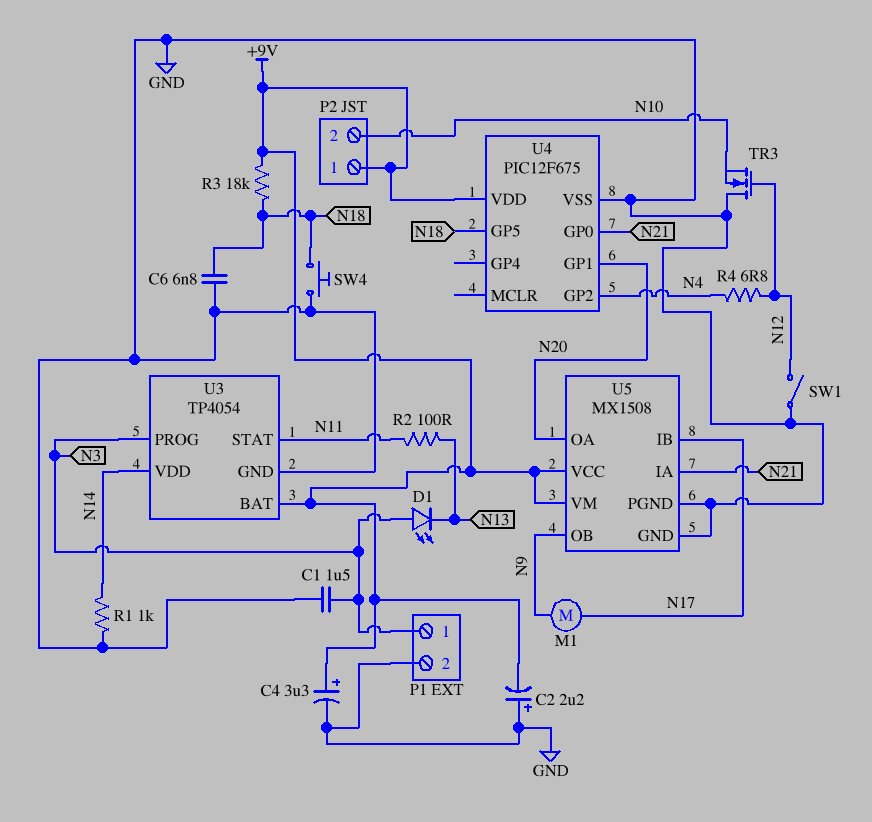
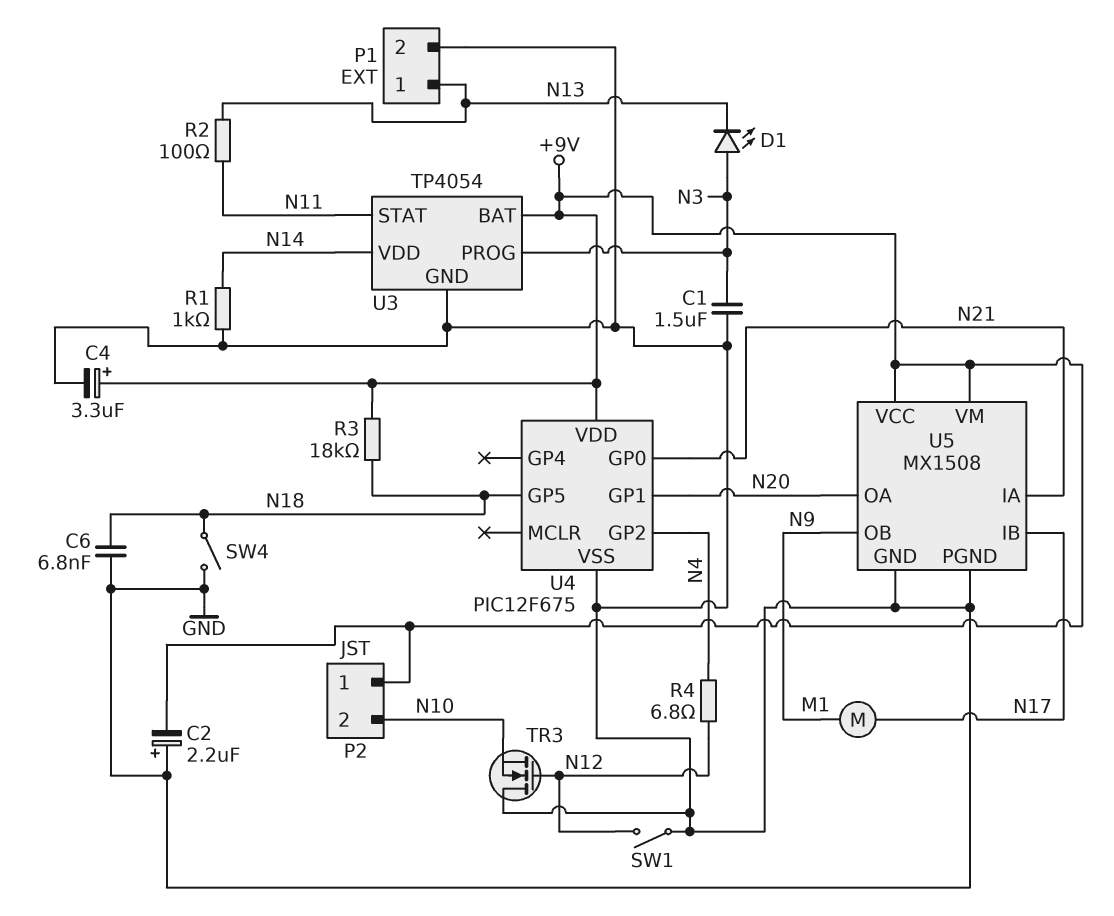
P1 pin 1: N3 -> N13
SW4: button (GND, N18) -> switch (GND, N18)

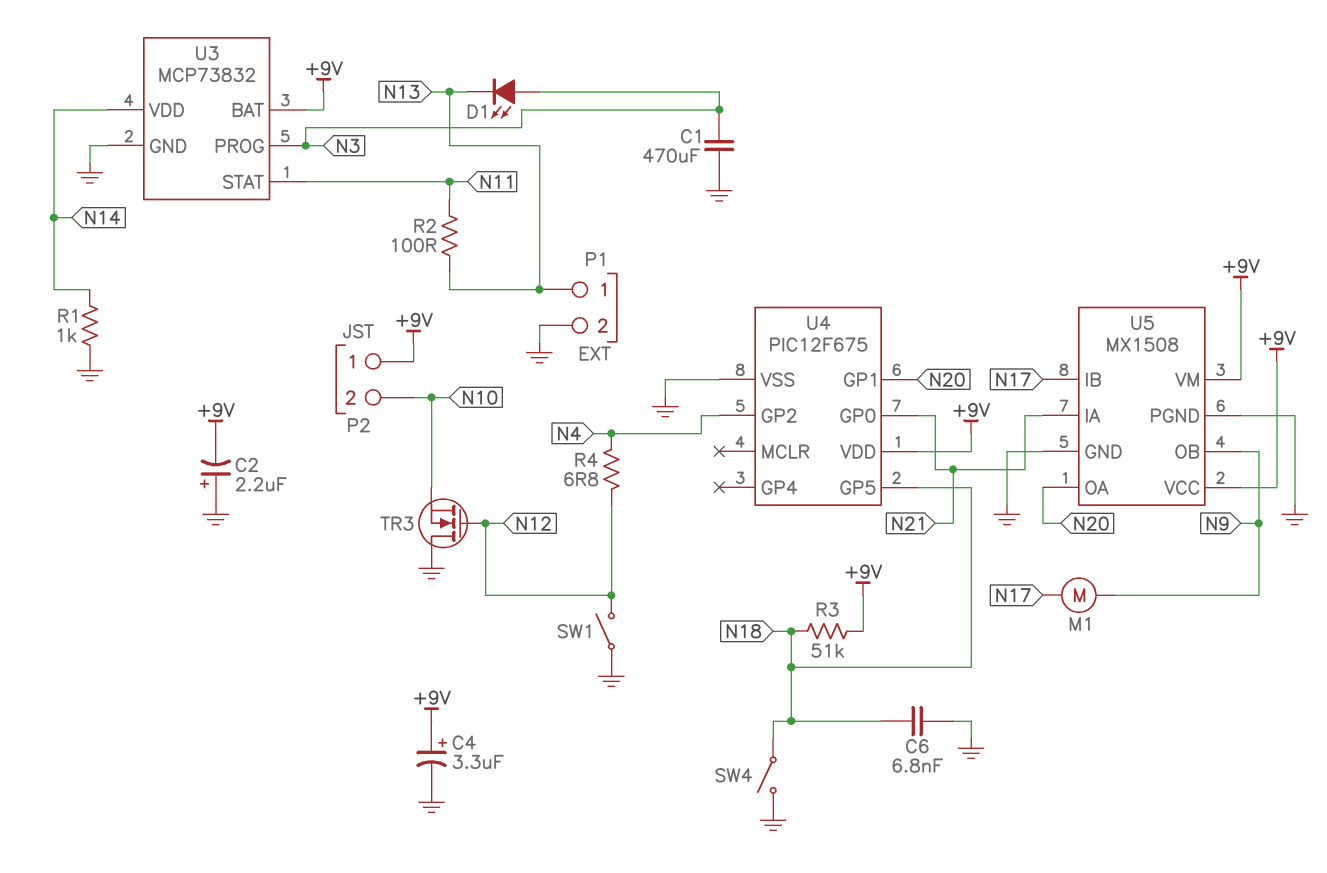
C1: 1.5uF (GND, N3) -> 470uF (GND, N3)
R3: 18k (+9V, N18) -> 51k (+9V, N18)
U3: TP4054 -> MCP73832

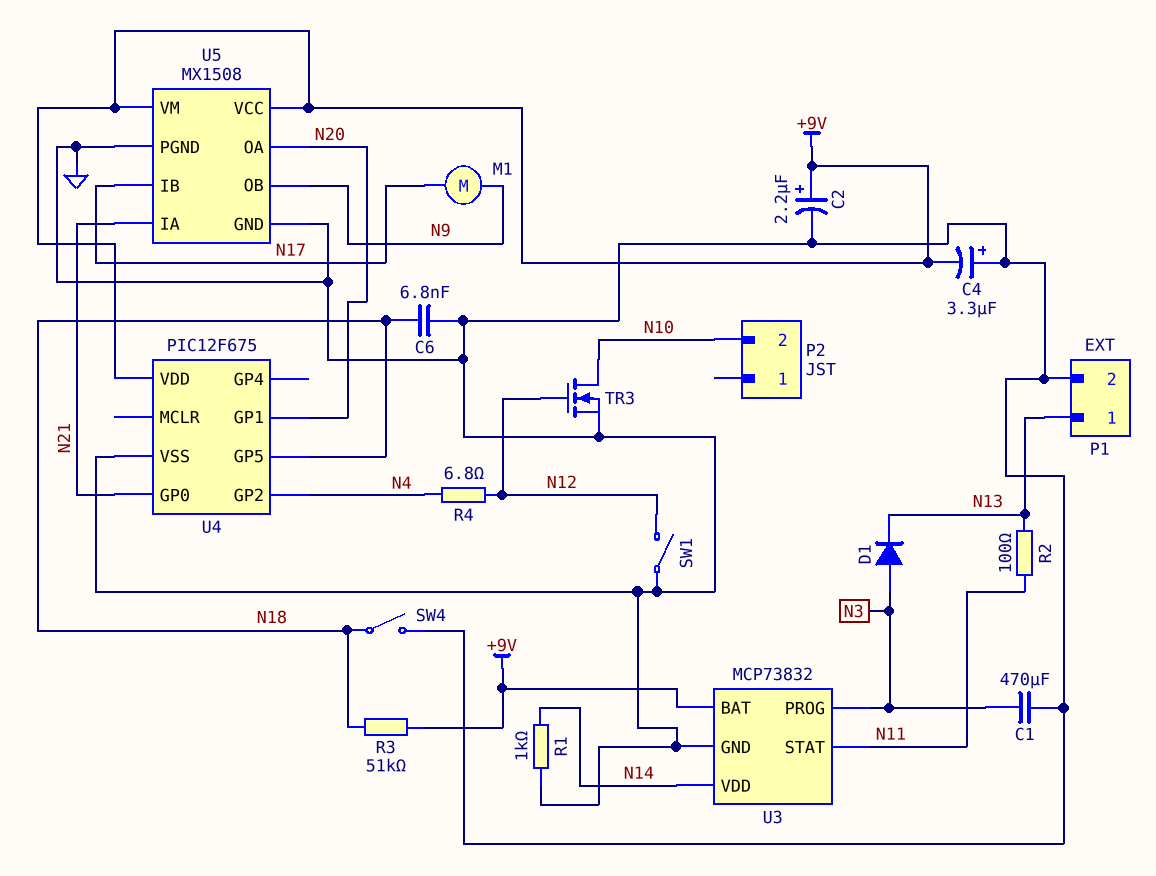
C2: 2.2uF (plus GND, minus +9V) -> 2.2uF (plus +9V, minus GND)
C4: 3.3uF (plus +9V, minus GND) -> 3.3uF (plus GND, minus +9V)
D1: LED (A N3, K N13) -> diode (A N3, K N13)
P2 pin 1: +9V -> none
TR3: NMOS (G N12, D GND, S N10) -> NMOS (G N12, D N10, S GND)

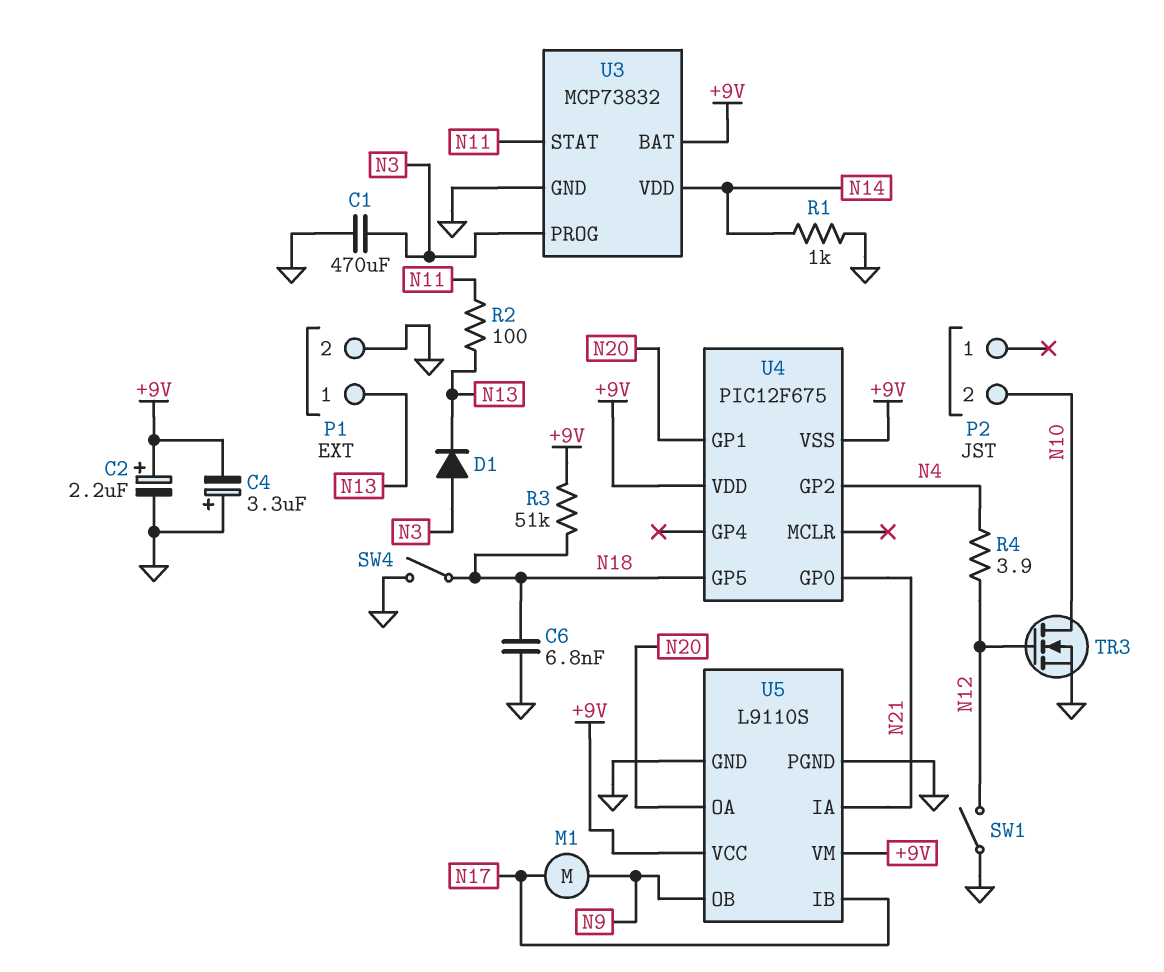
R4: 6.8 (N4, N12) -> 3.9 (N4, N12)
U4 pin VSS: GND -> +9V
U5: MX1508 -> L9110S

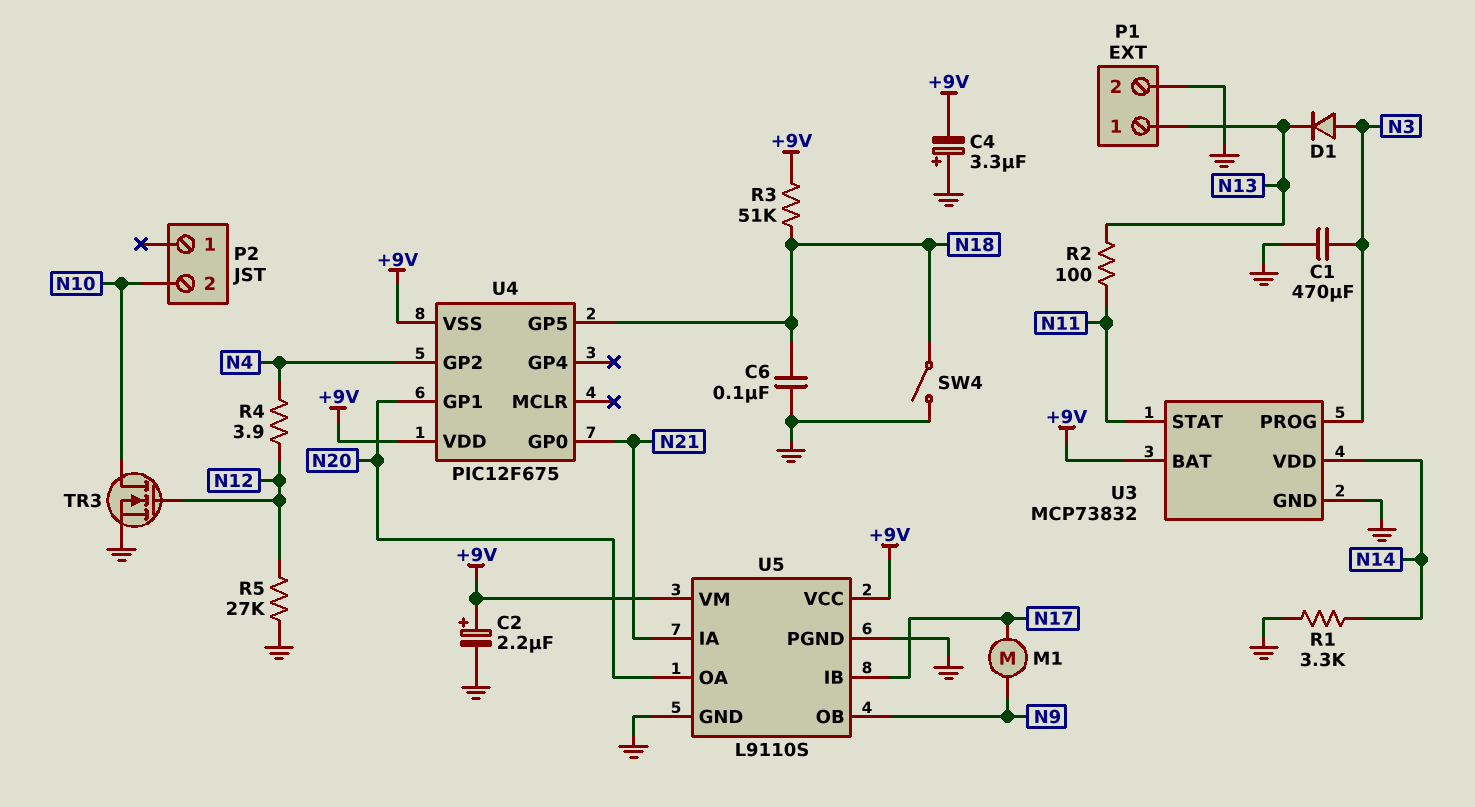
C6: 6.8nF (GND, N18) -> 100nF (GND, N18)
R1: 1k (GND, N14) -> 3.3k (GND, N14)
R5: none -> 27k (GND, N12)
SW1: switch (GND, N12) -> none

